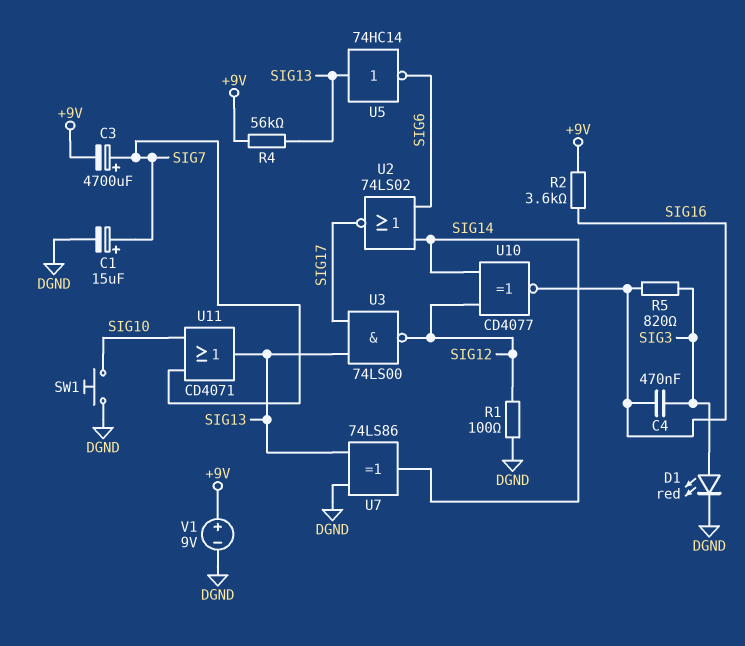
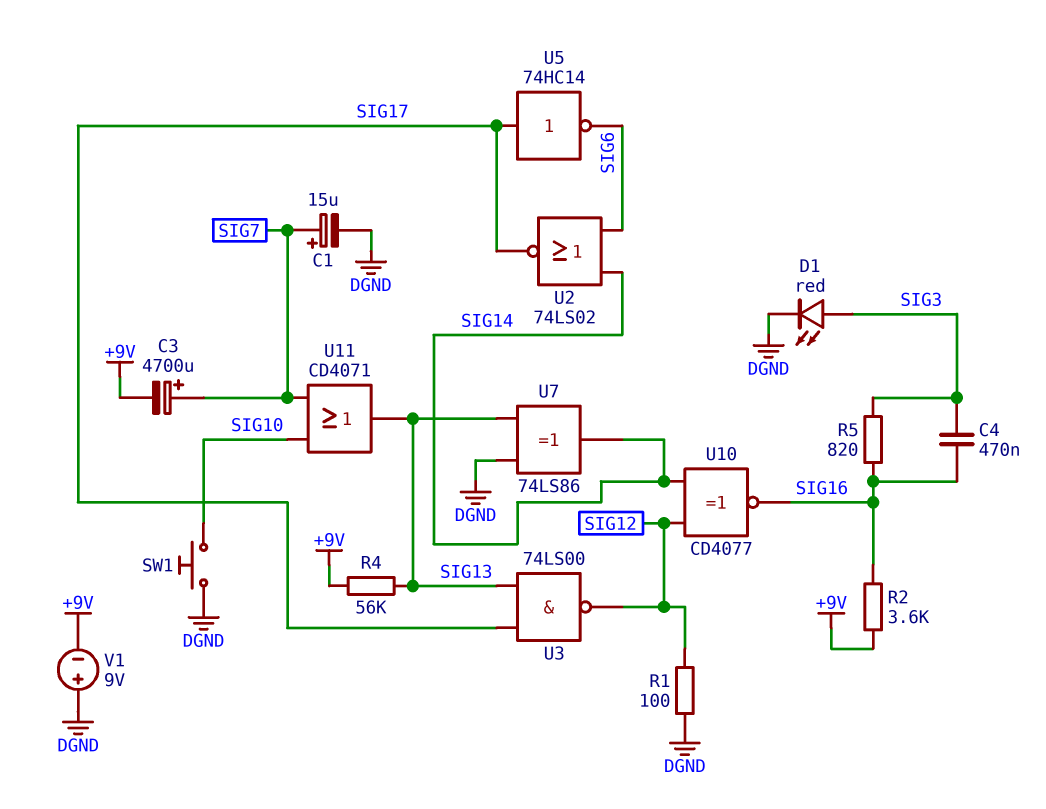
U5: NOT 74HC14 (in SIG13, out SIG6) -> NOT 74HC14 (in SIG17, out SIG6)
V1: 9V (plus +9V, minus DGND) -> 9V (plus DGND, minus +9V)

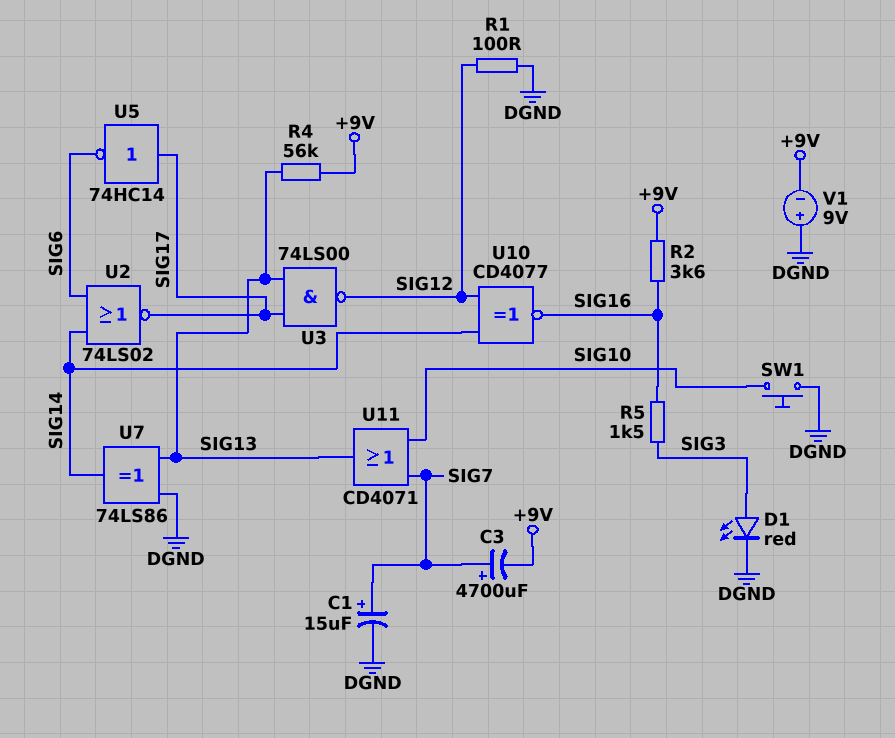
C4: 470nF (SIG3, SIG16) -> none
R5: 820 (SIG3, SIG16) -> 1.5k (SIG3, SIG16)

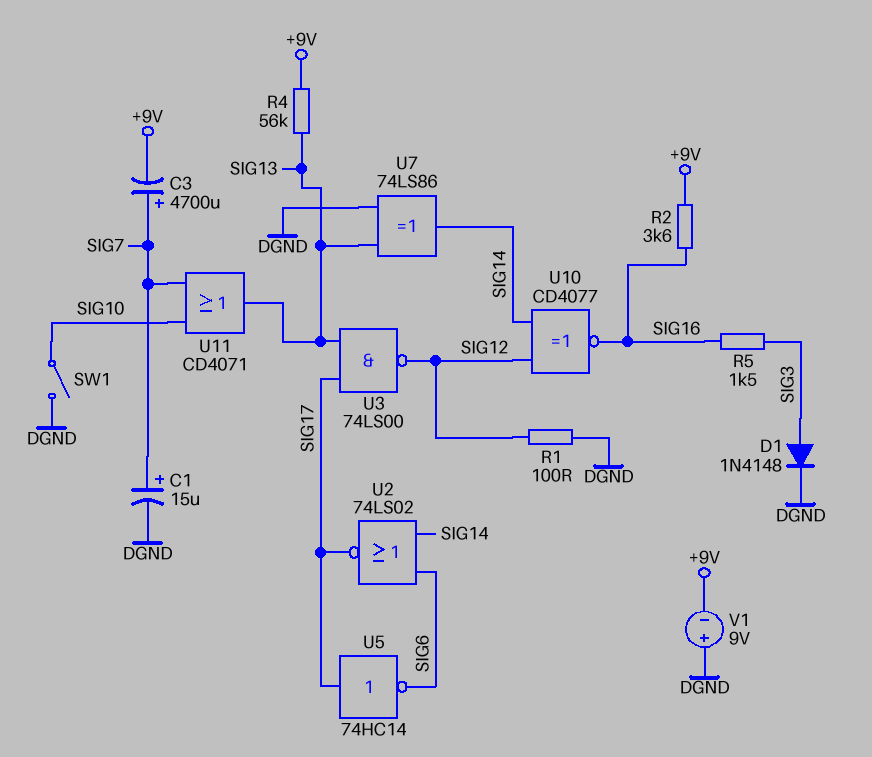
D1: LED red (A SIG3, K DGND) -> diode 1N4148 (A SIG3, K DGND)
SW1: button (DGND, SIG10) -> switch (DGND, SIG10)

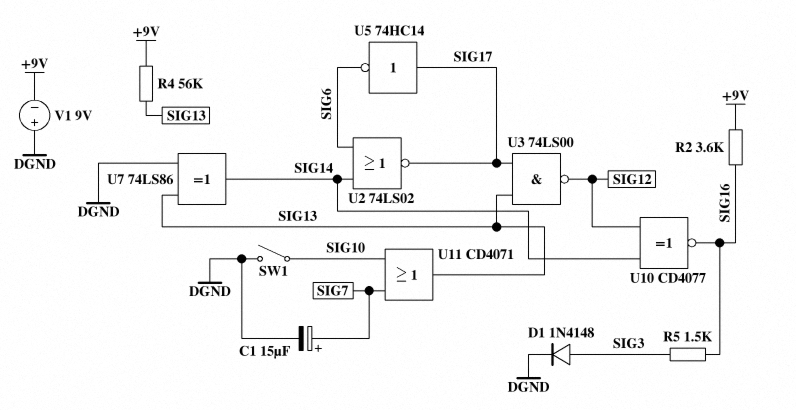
C3: 4700uF (plus SIG7, minus +9V) -> none
R1: 100 (DGND, SIG12) -> none

